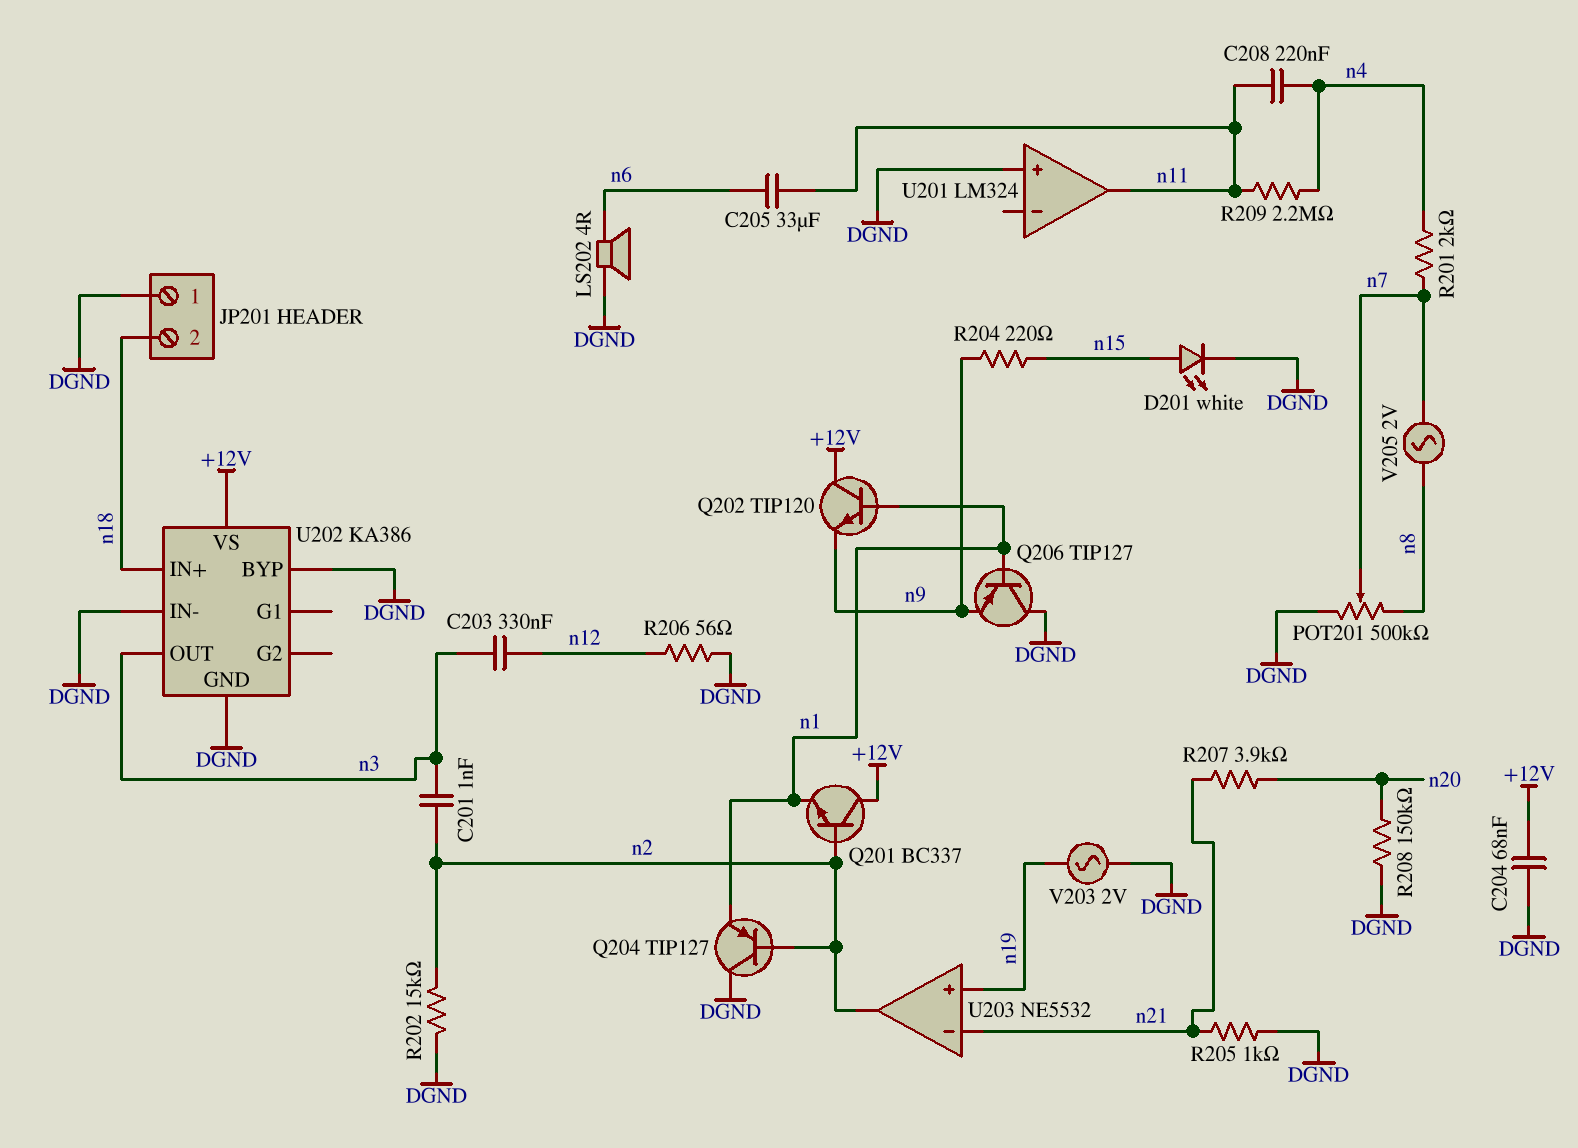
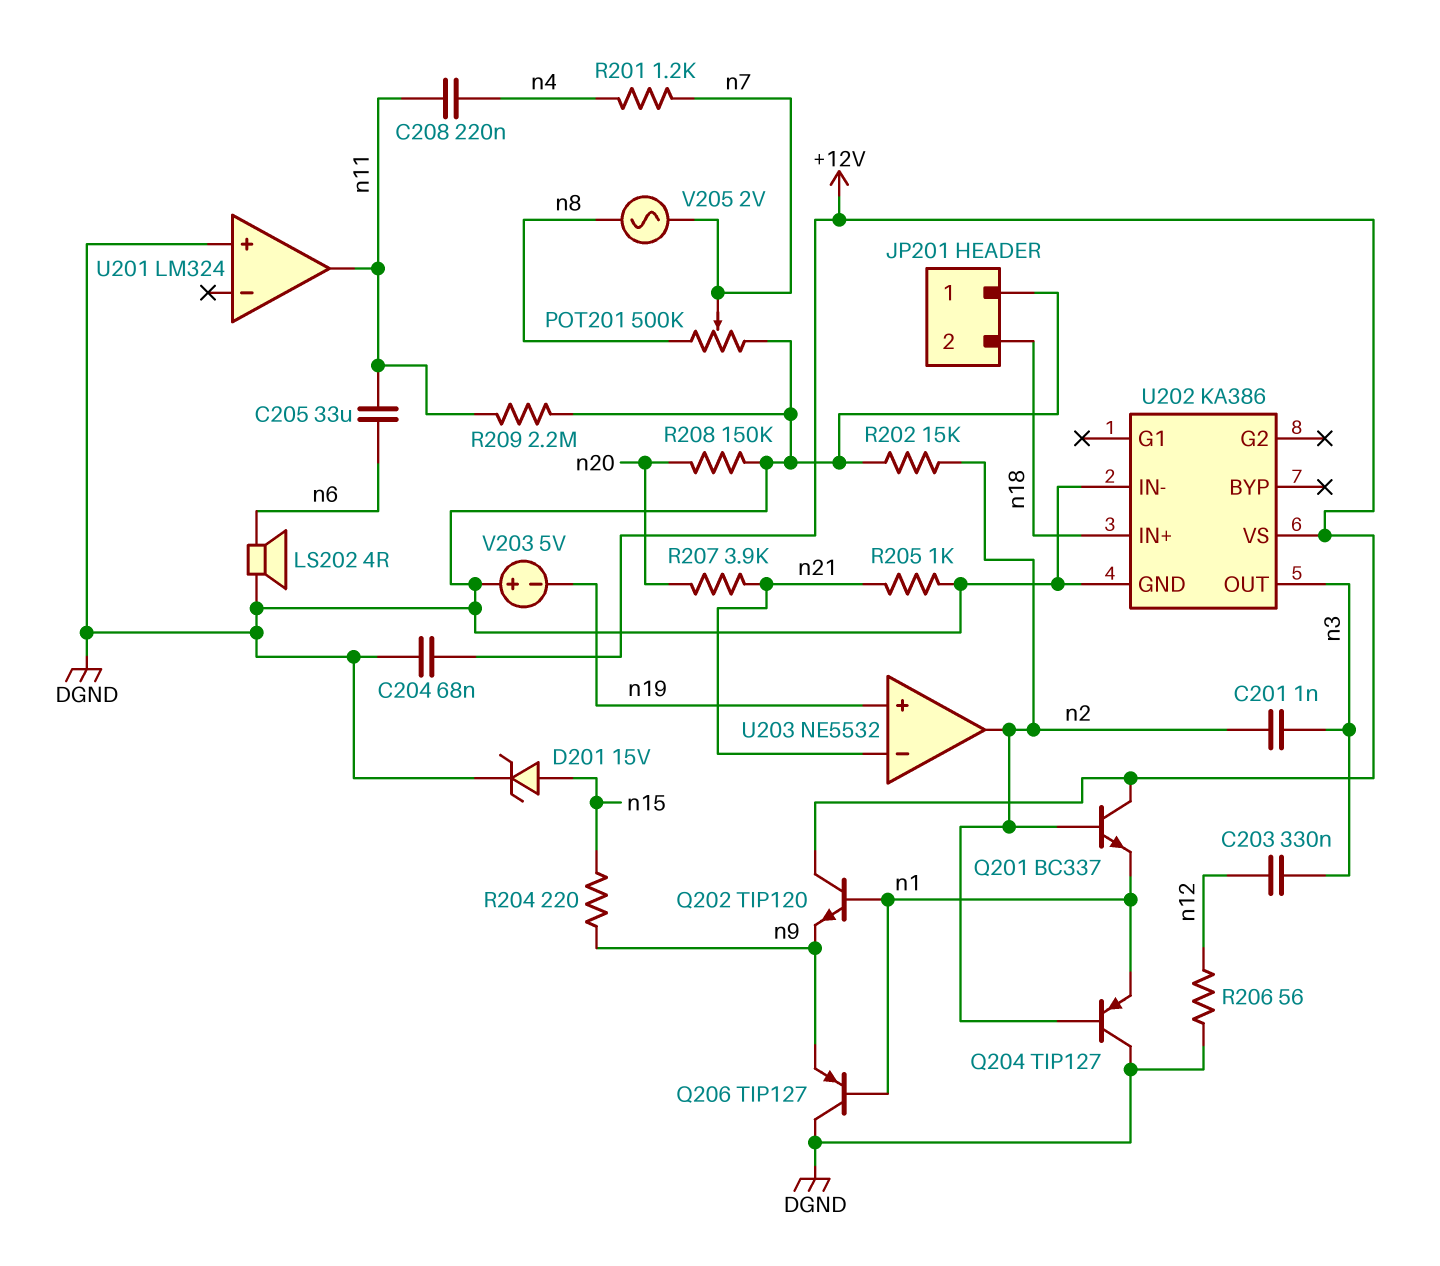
D201: LED white (A n15, K DGND) -> zener 15V (A n15, K DGND)
R201: 2k (n4, n7) -> 1.2k (n4, n7)
R209: 2.2M (n4, n11) -> 2.2M (DGND, n11)
U202 pin BYP: DGND -> none
V203: AC 2V (DGND, n19) -> 5V (plus DGND, minus n19)

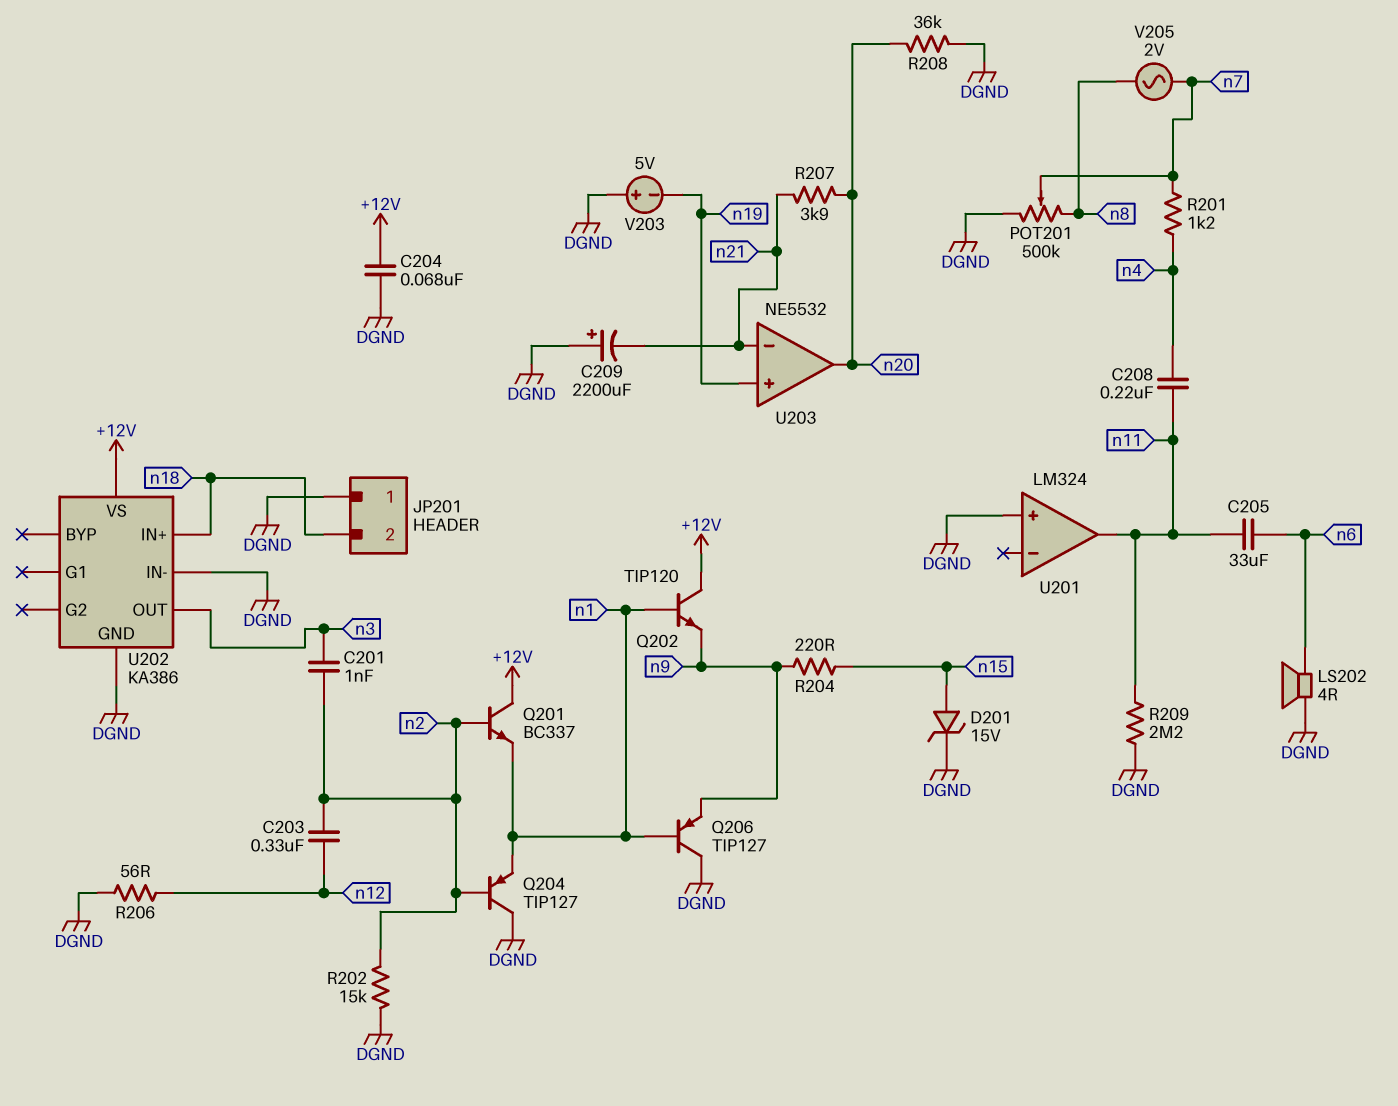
C203: 330nF (n3, n12) -> 330nF (n2, n12)
C209: none -> 2200uF (plus DGND, minus n21)
R205: 1k (DGND, n21) -> none
R208: 150k (DGND, n20) -> 36k (DGND, n20)
U203 pin out: n2 -> n20

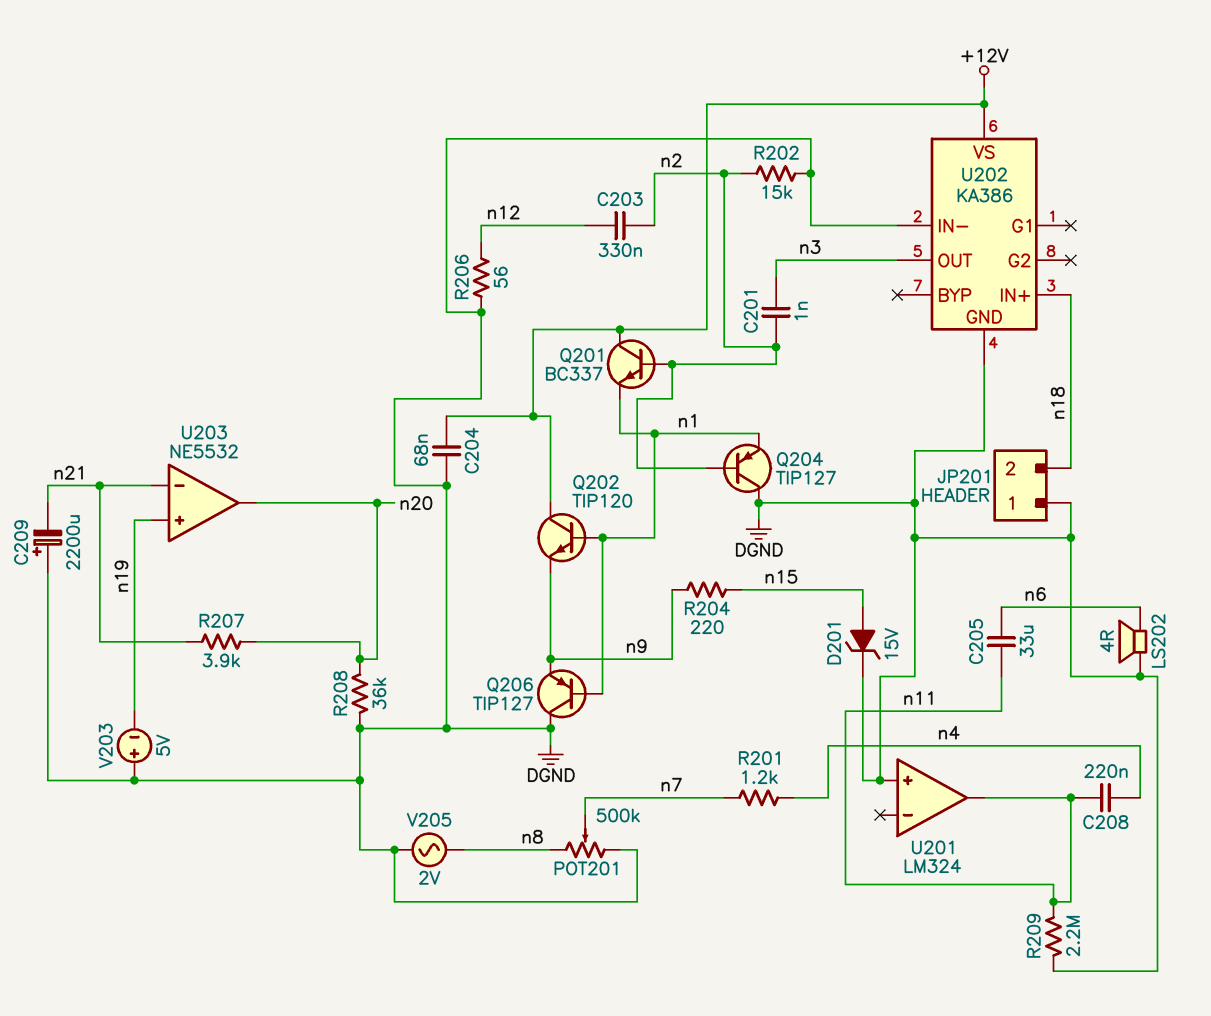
V205: AC 2V (n7, n8) -> AC 2V (DGND, n8)

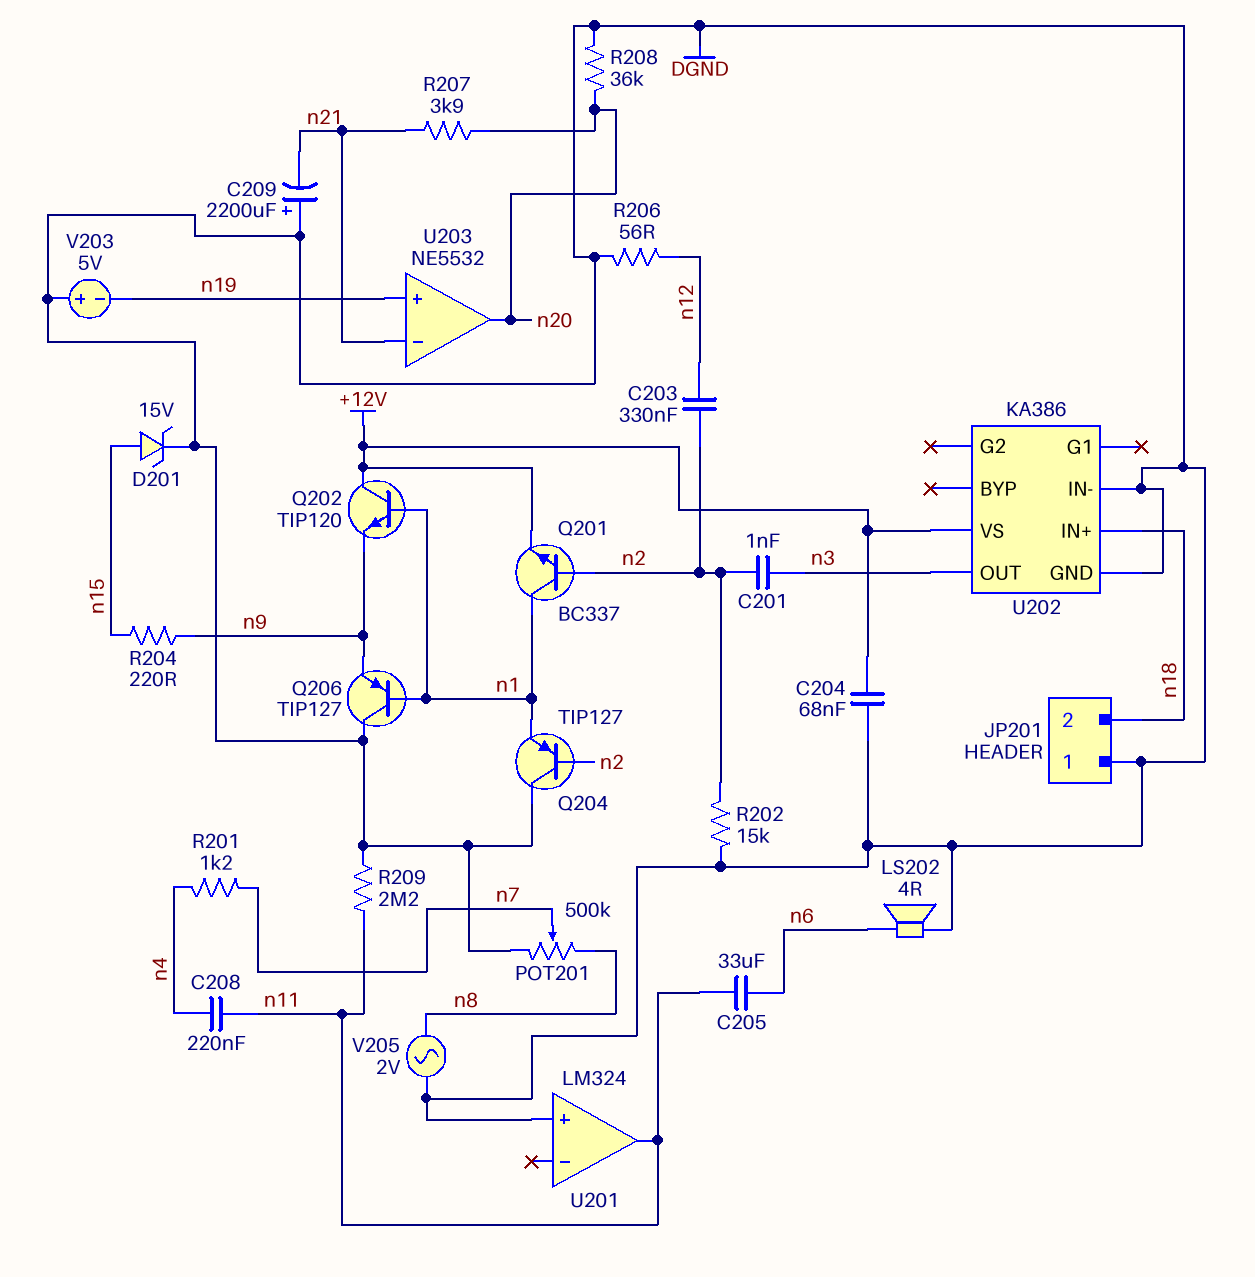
Q201: NPN BC337 (B n2, C +12V, E n1) -> NPN BC337 (B n2, C n1, E +12V)

